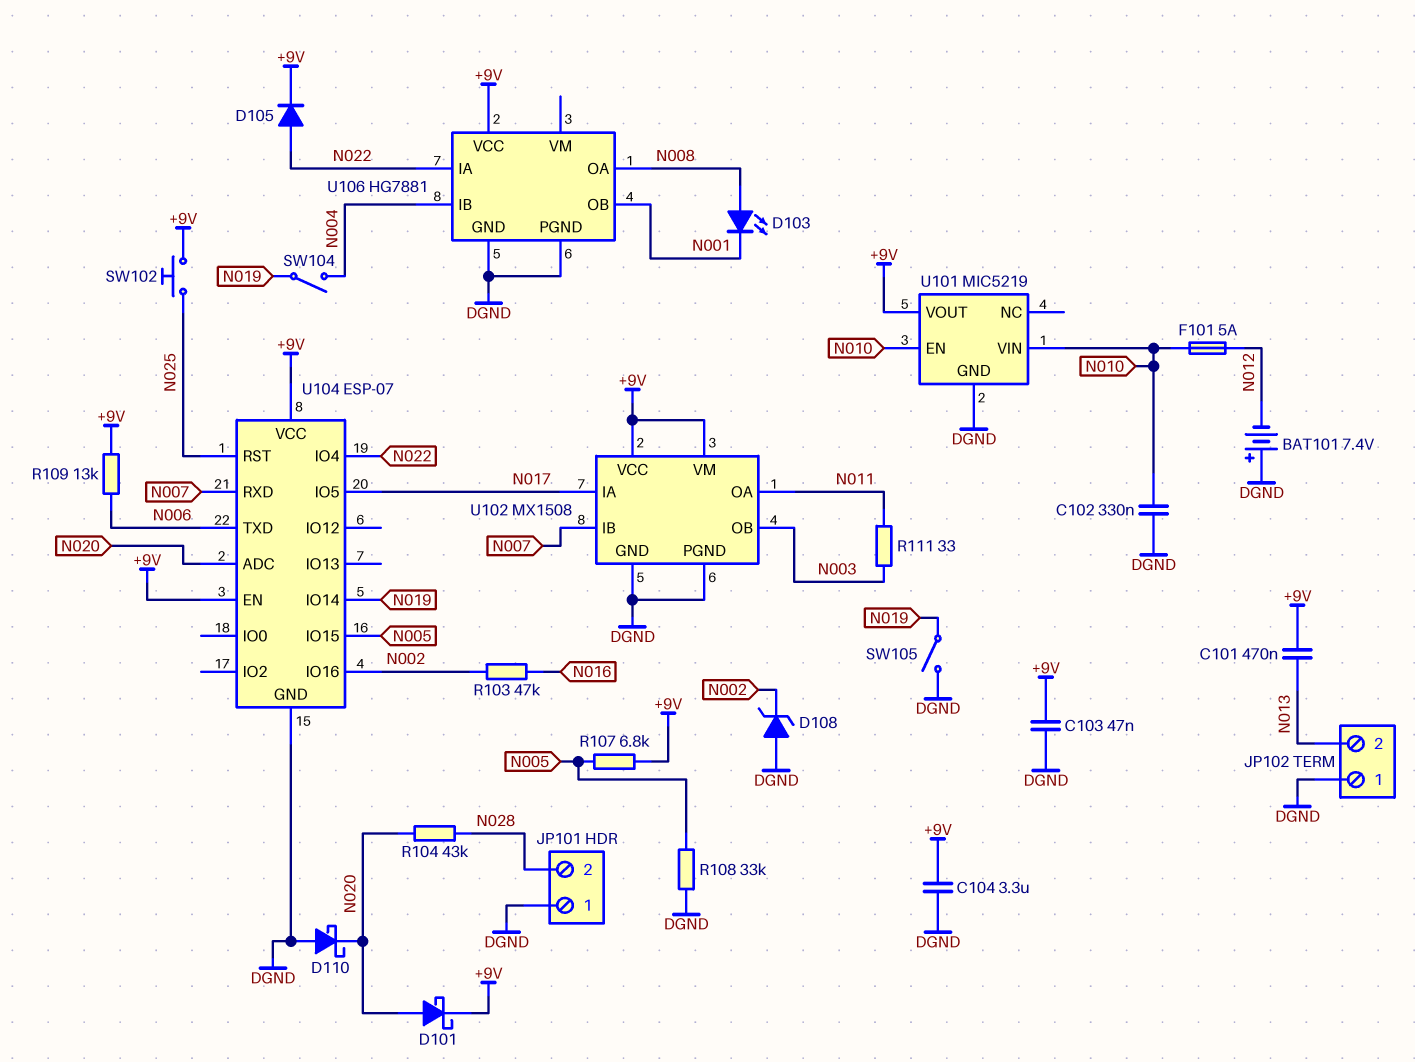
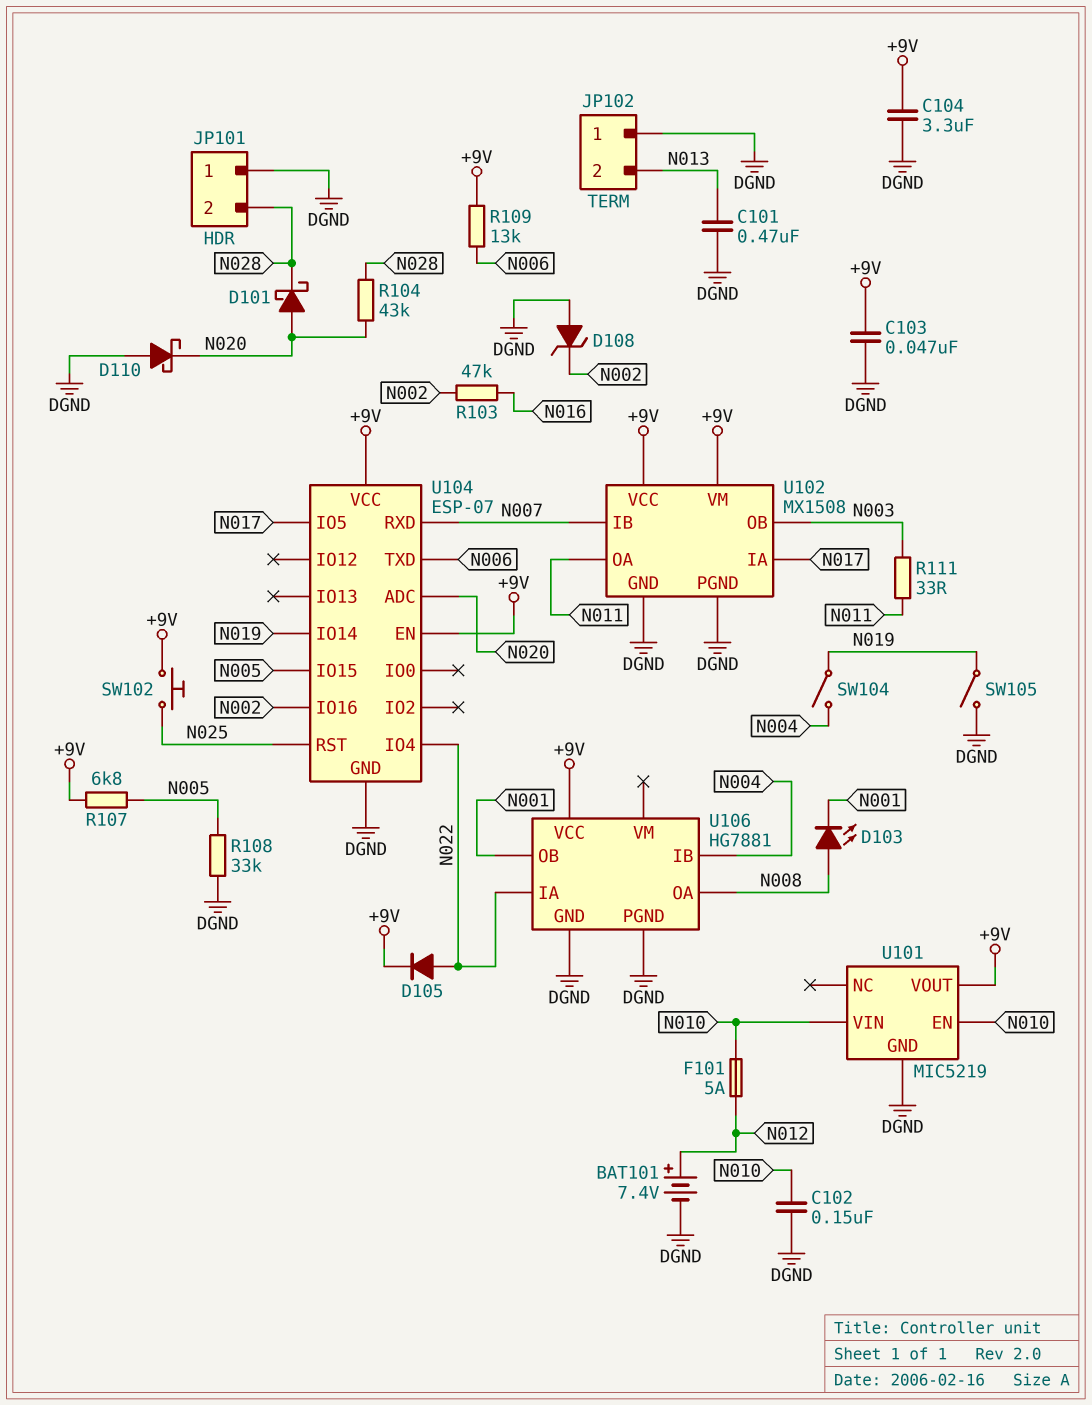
BAT101: 7.4V (plus DGND, minus N012) -> 7.4V (plus N012, minus DGND)
C101: 470nF (+9V, N013) -> 470nF (DGND, N013)
C102: 330nF (DGND, N010) -> 150nF (DGND, N010)
D101: schottky (A N020, K +9V) -> schottky (A N020, K N028)

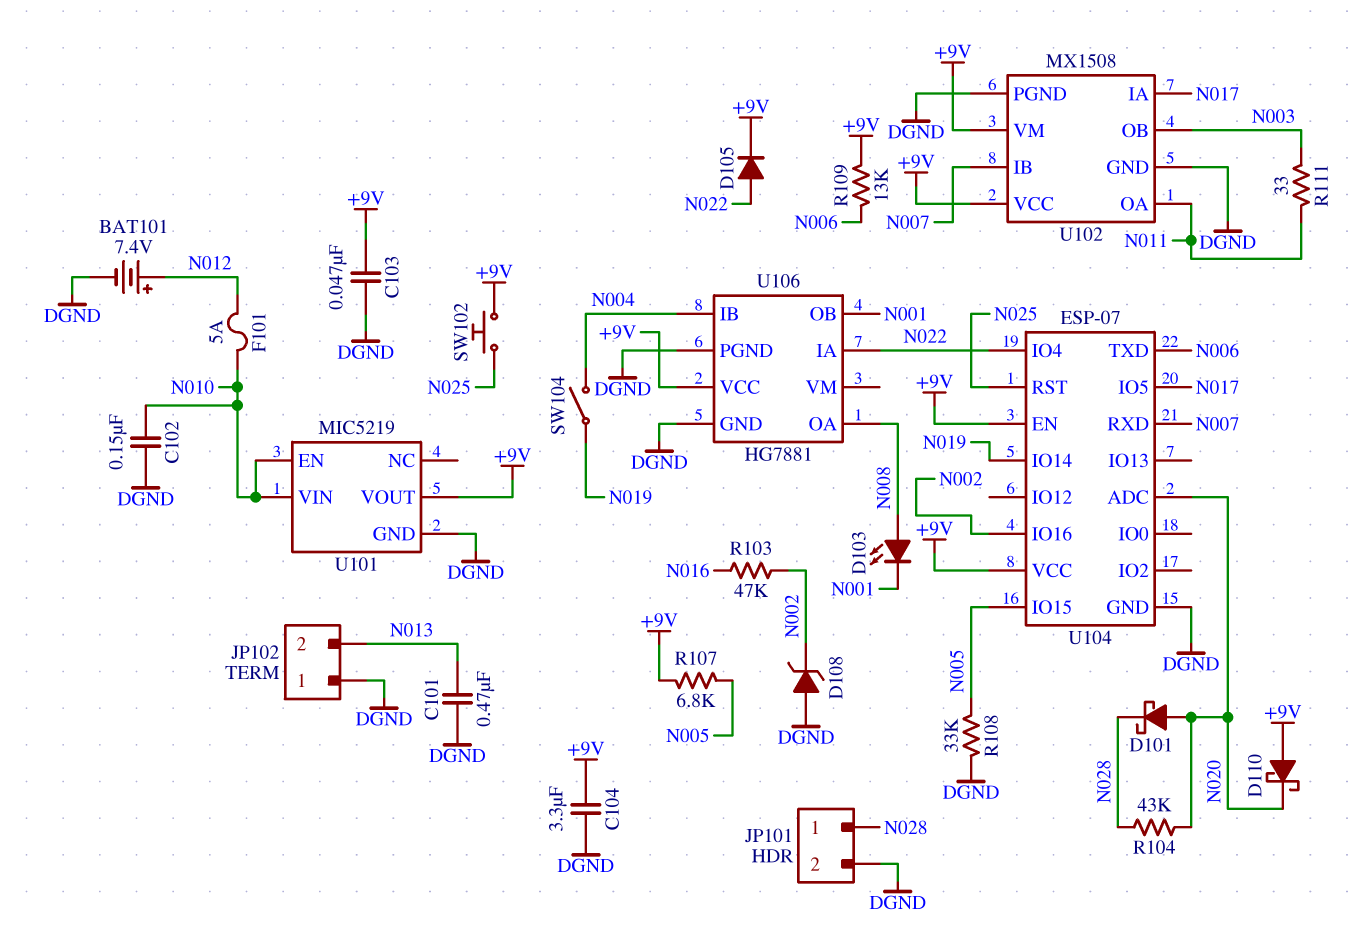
D110: schottky (A DGND, K N020) -> schottky (A +9V, K N020)
JP101 pin 1: DGND -> N028
JP101 pin 2: N028 -> DGND
SW105: switch (DGND, N019) -> none

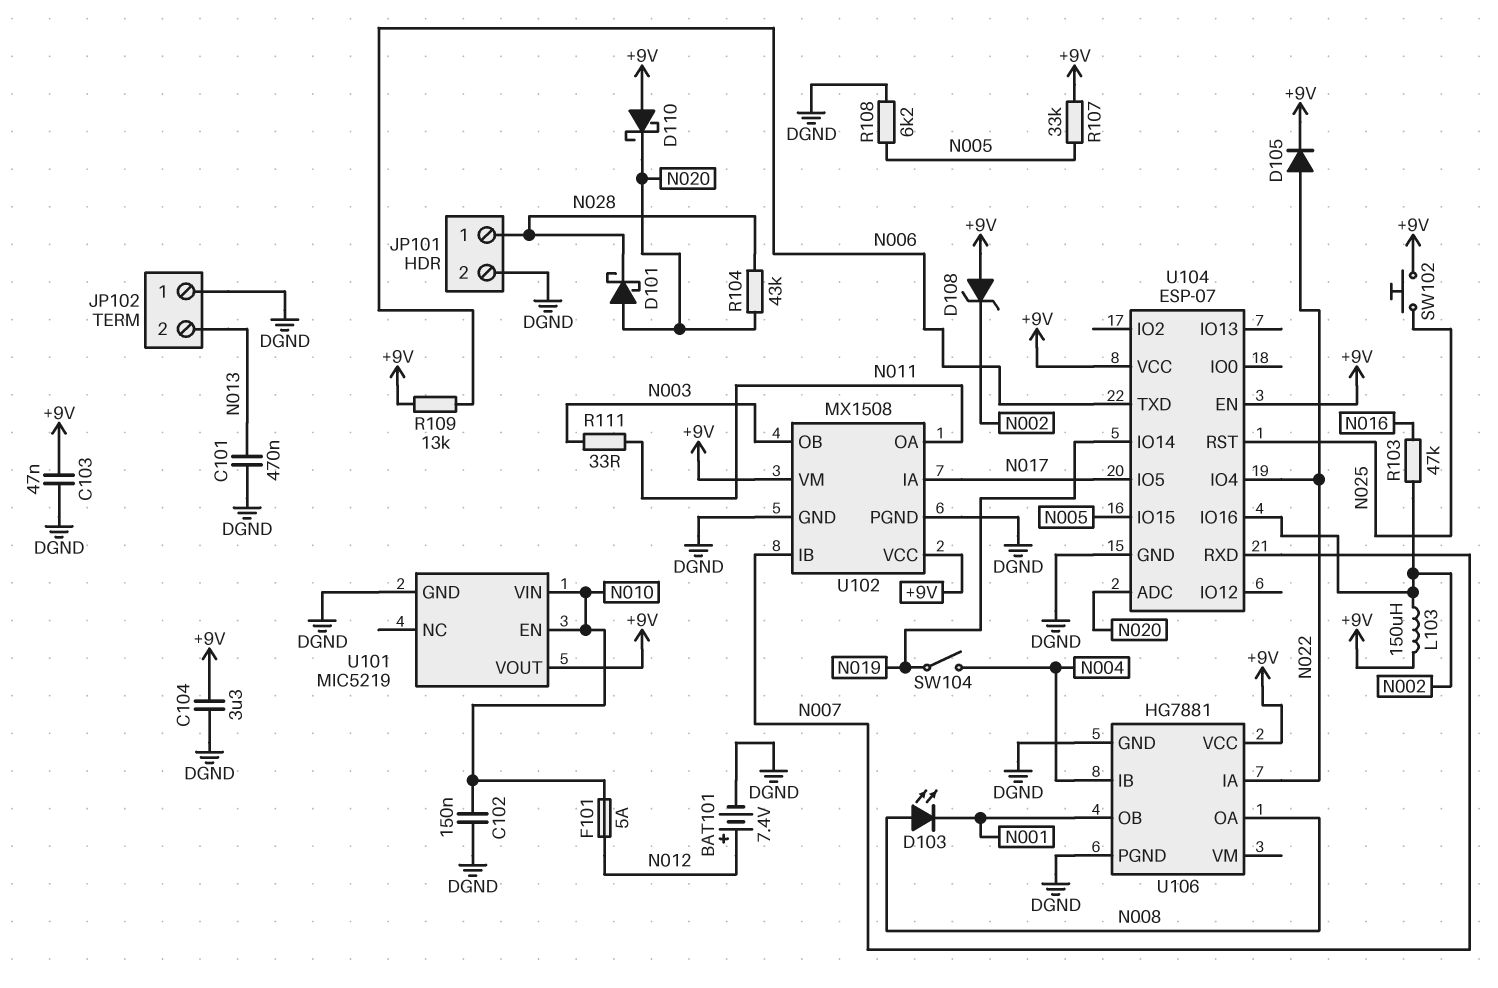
D108: zener (A DGND, K N002) -> zener (A +9V, K N002)
L103: none -> 150uH (+9V, N002)
R107: 6.8k (+9V, N005) -> 33k (+9V, N005)
R108: 33k (DGND, N005) -> 6.2k (DGND, N005)

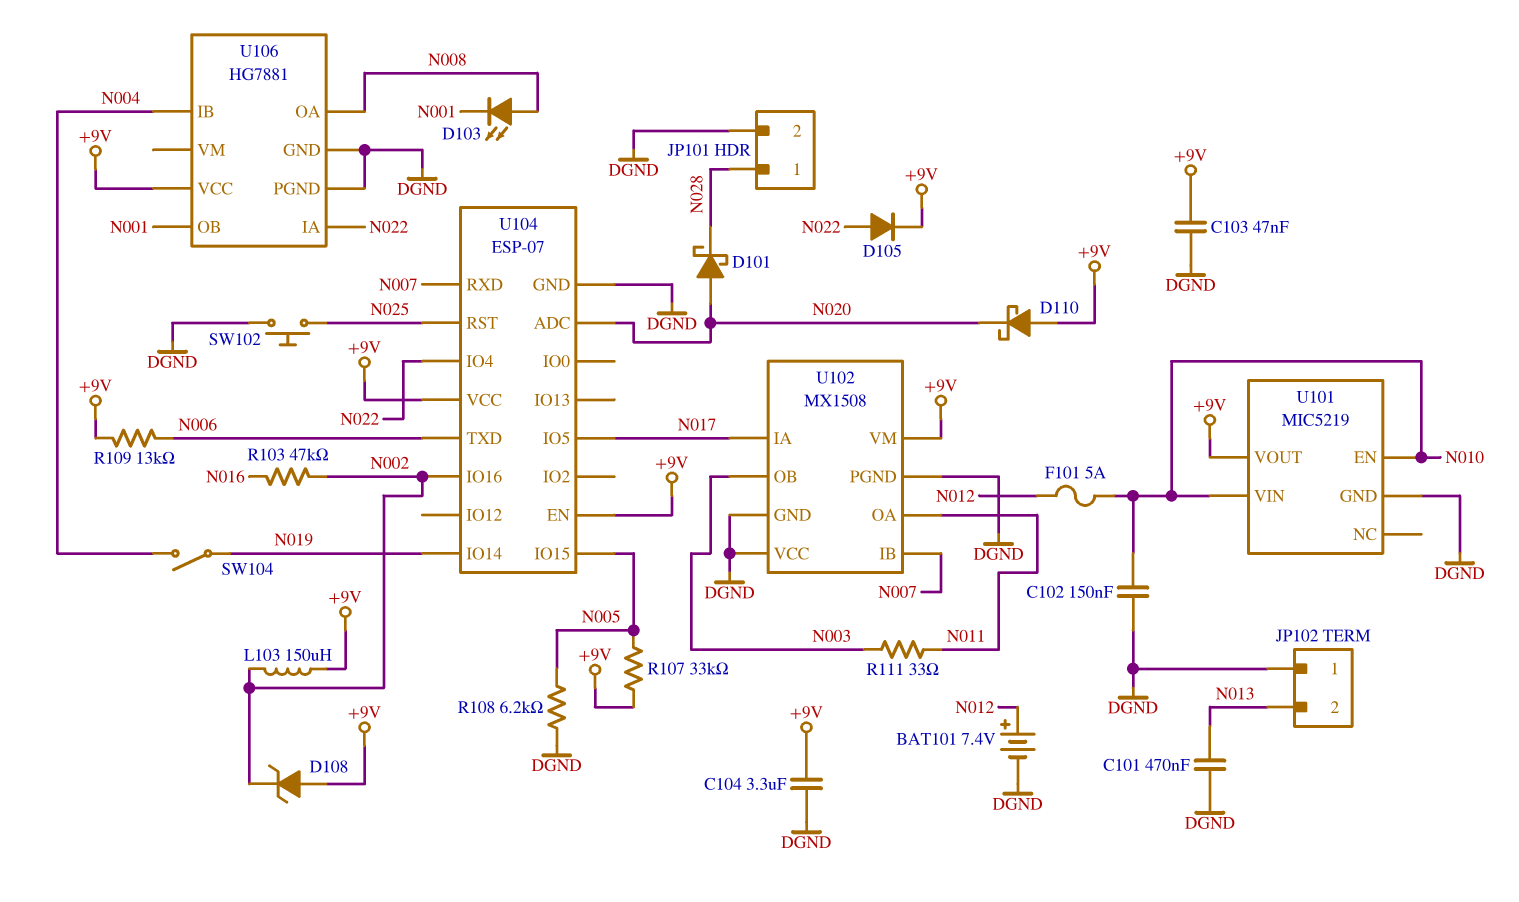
R104: 43k (N020, N028) -> none
SW102: button (+9V, N025) -> button (DGND, N025)
U102 pin VCC: +9V -> DGND

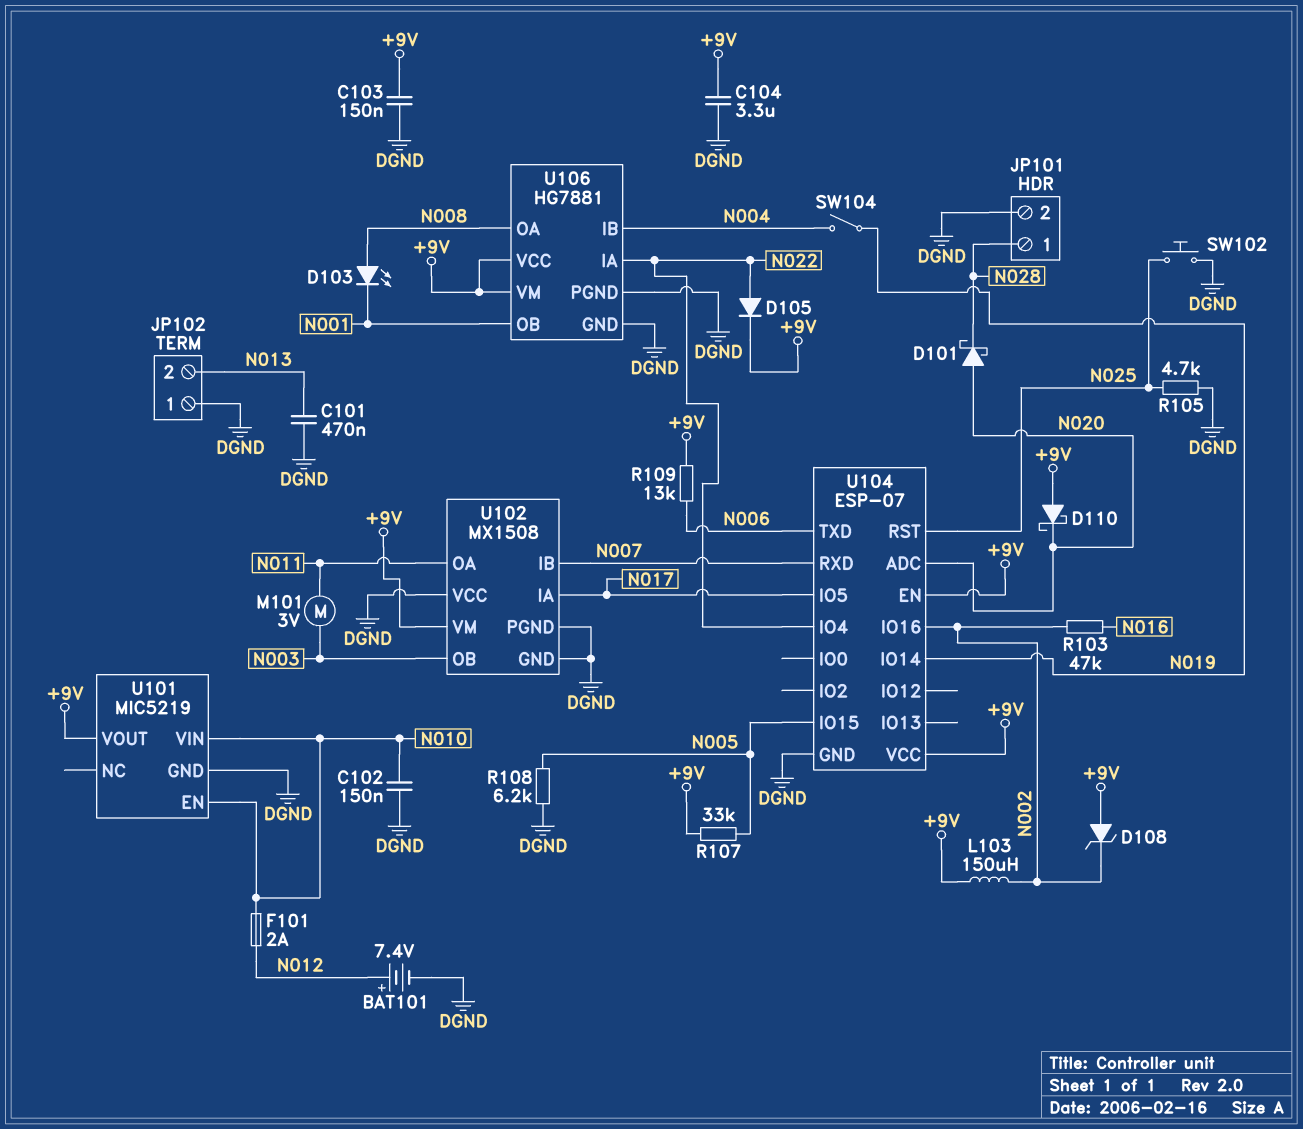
C103: 47nF (+9V, DGND) -> 150nF (+9V, DGND)
F101: 5A (N010, N012) -> 2A (N010, N012)
M101: none -> motor 3V (N003, N011)
R105: none -> 4.7k (DGND, N025)
R111: 33 (N003, N011) -> none
U106 pin VM: none -> +9V

